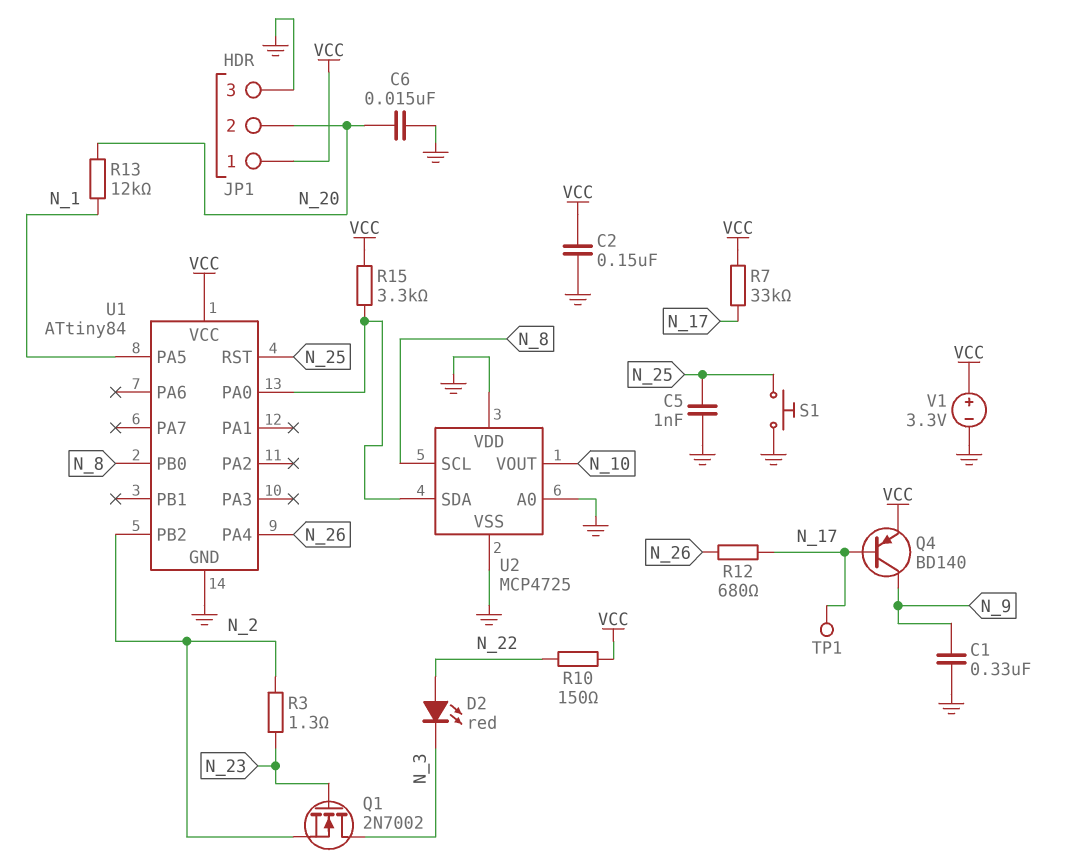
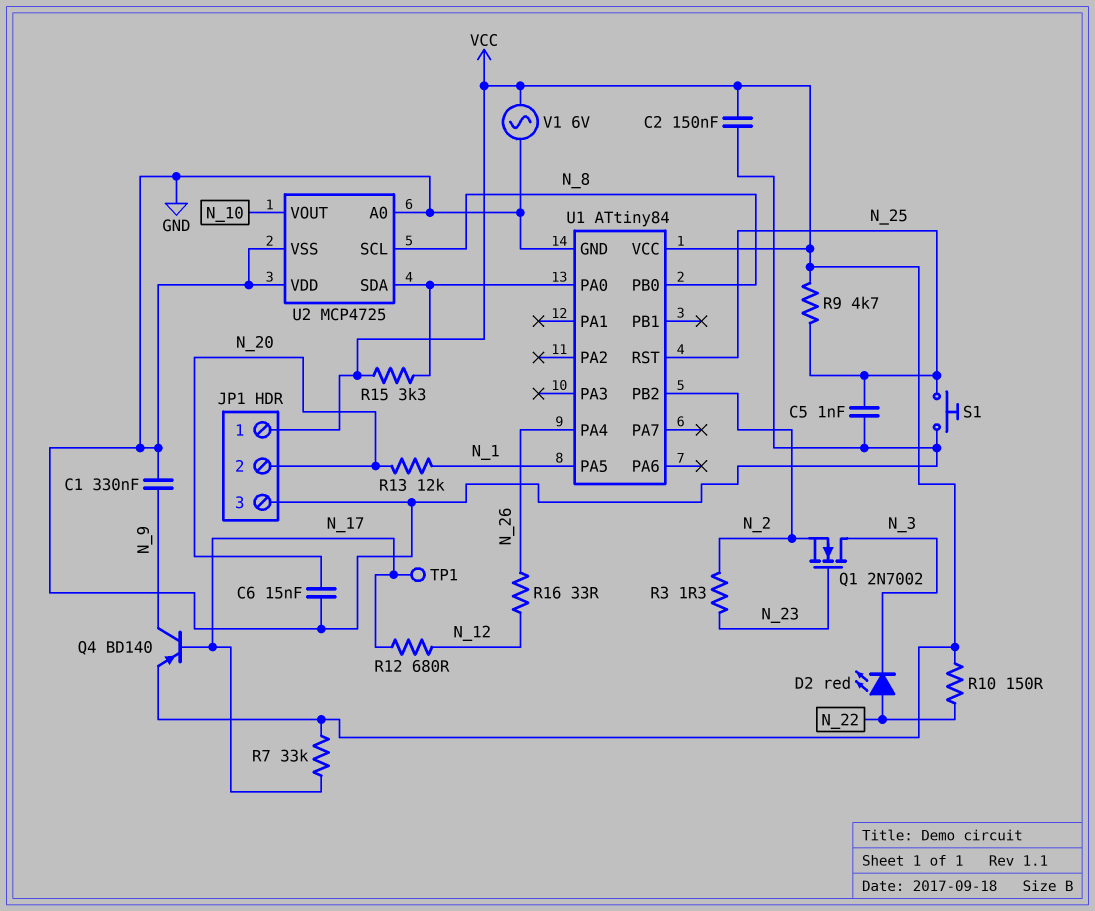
R9: none -> 4.7k (N_25, VCC)
R12: 680 (N_17, N_26) -> 680 (N_12, N_17)
R16: none -> 33 (N_12, N_26)
V1: 3.3V (plus VCC, minus GND) -> AC 6V (GND, VCC)

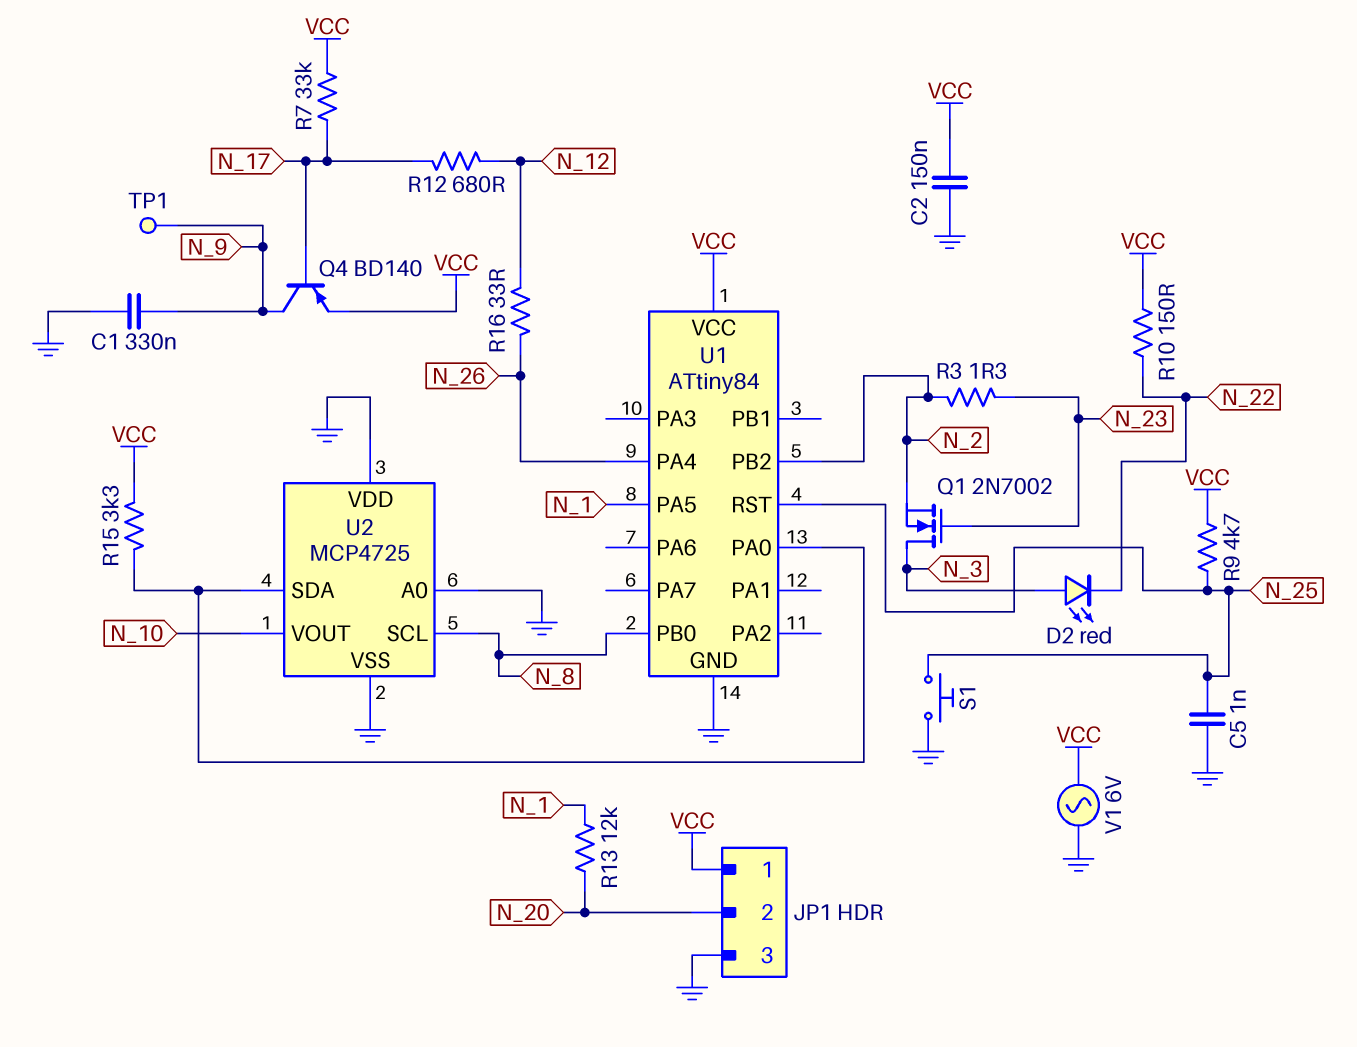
C6: 15nF (GND, N_20) -> none
D2: LED red (A N_22, K N_3) -> LED red (A N_3, K N_22)
TP1: test point (N_17) -> test point (N_9)

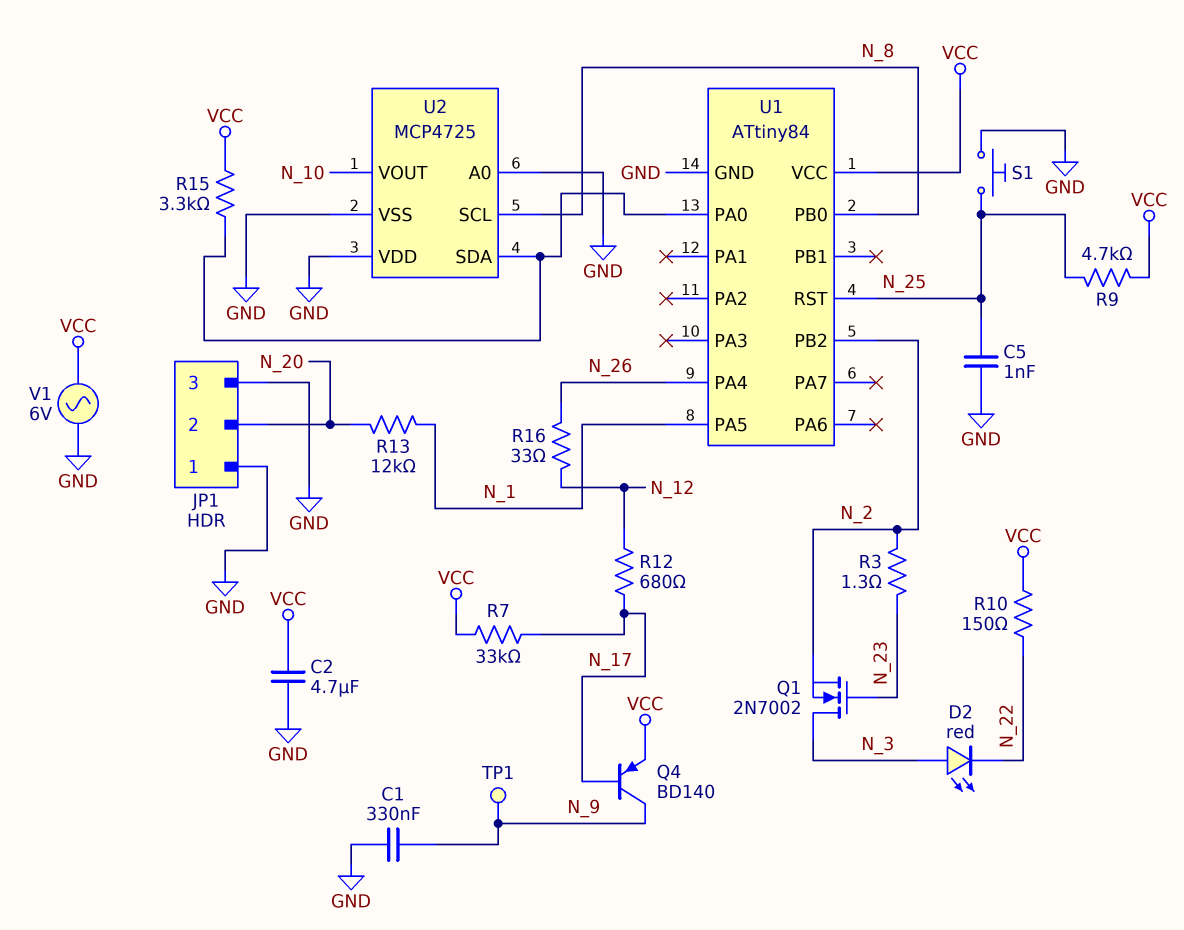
C2: 150nF (GND, VCC) -> 4.7uF (GND, VCC)
JP1 pin 1: VCC -> GND

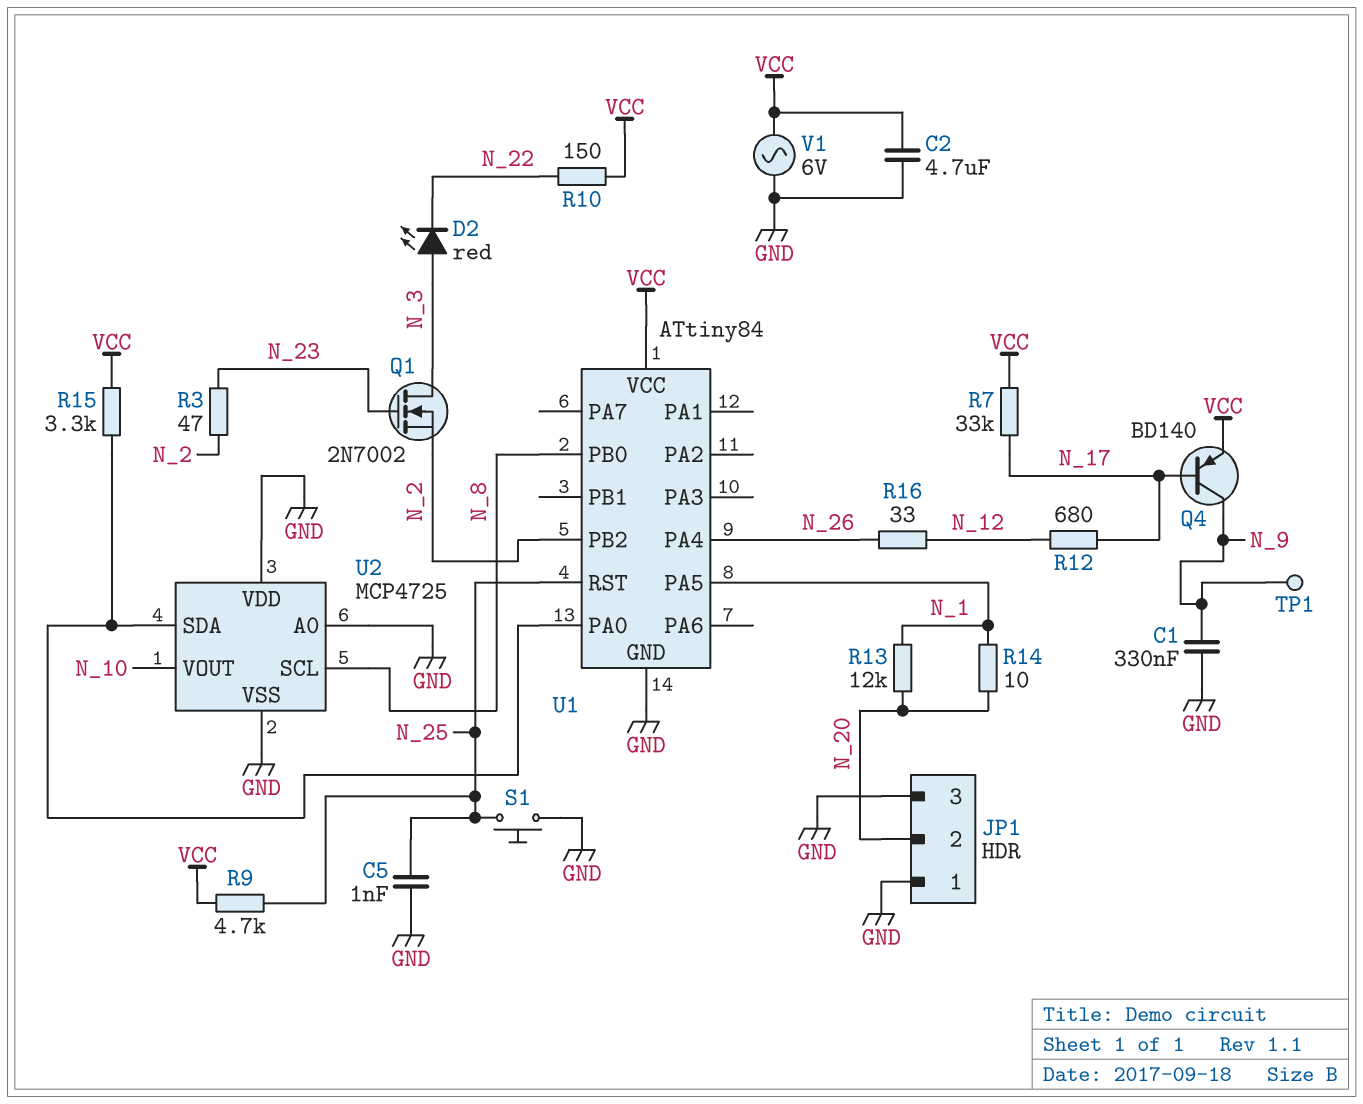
R3: 1.3 (N_2, N_23) -> 47 (N_2, N_23)
R14: none -> 10 (N_1, N_20)

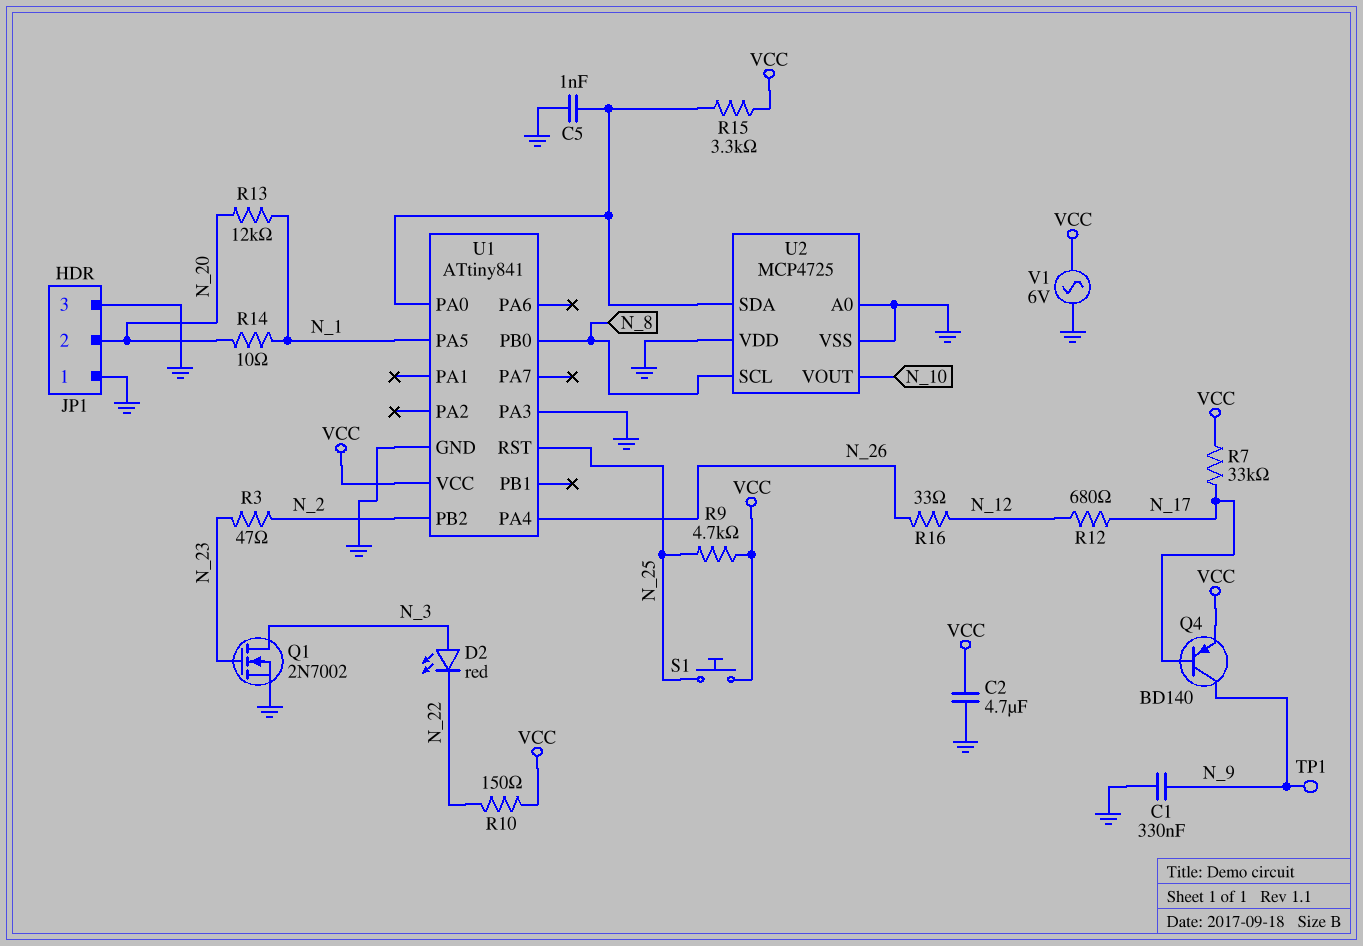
C5: 1nF (GND, N_25) -> 1nF (GND, U1/PA0)
Q1: NMOS 2N7002 (G N_23, D N_3, S N_2) -> NMOS 2N7002 (G N_23, D N_3, S GND)
S1: button (GND, N_25) -> button (N_25, VCC)
U1: ATtiny84 -> ATtiny841
U1 pin PA3: none -> GND

